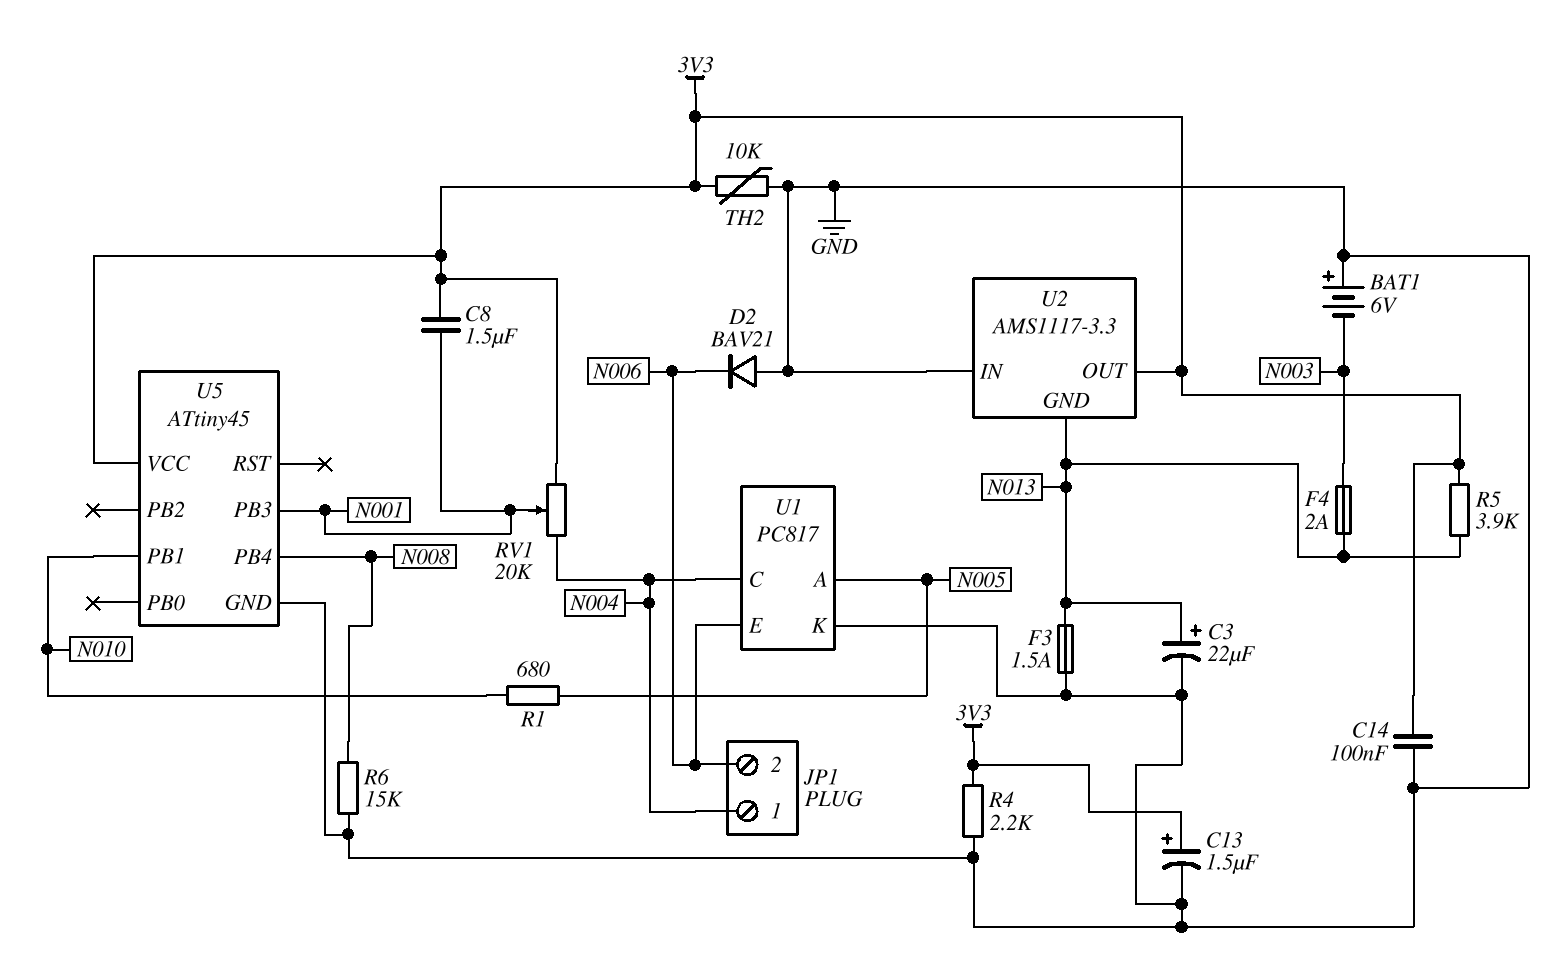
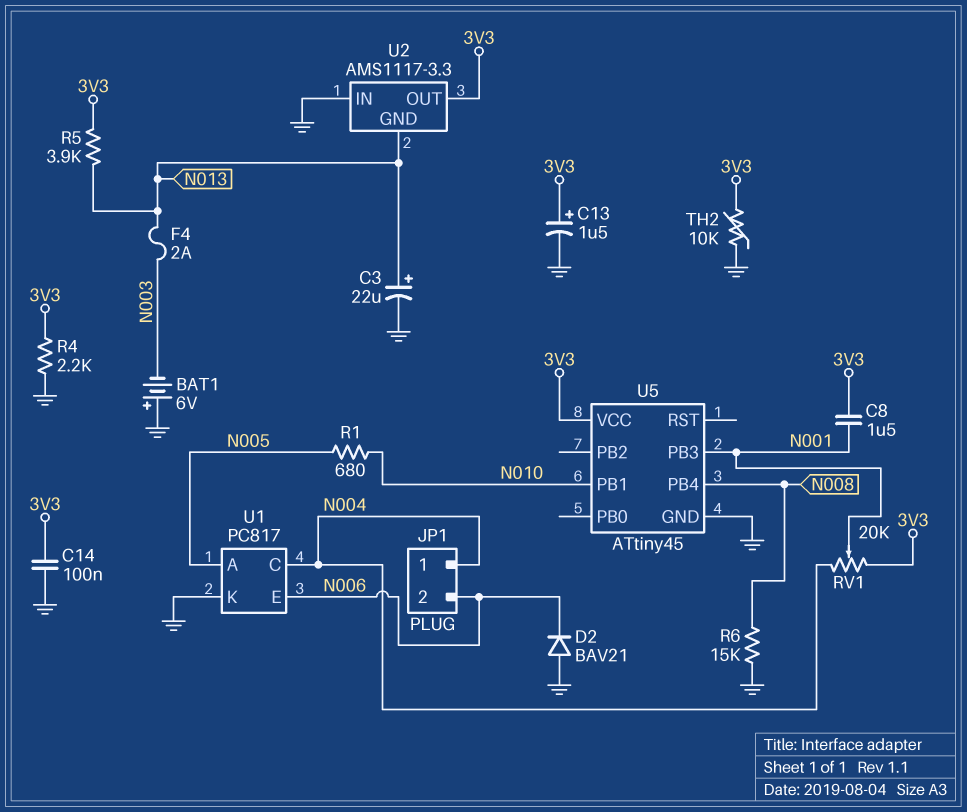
F3: 1.5A (GND, N013) -> none

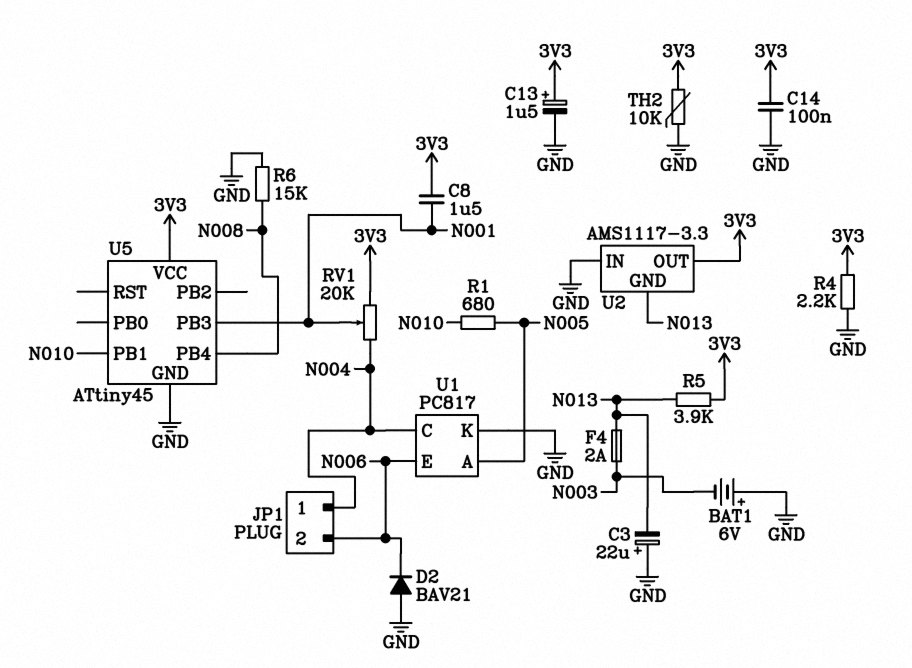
C3: 22uF (plus N013, minus GND) -> 22uF (plus GND, minus N013)

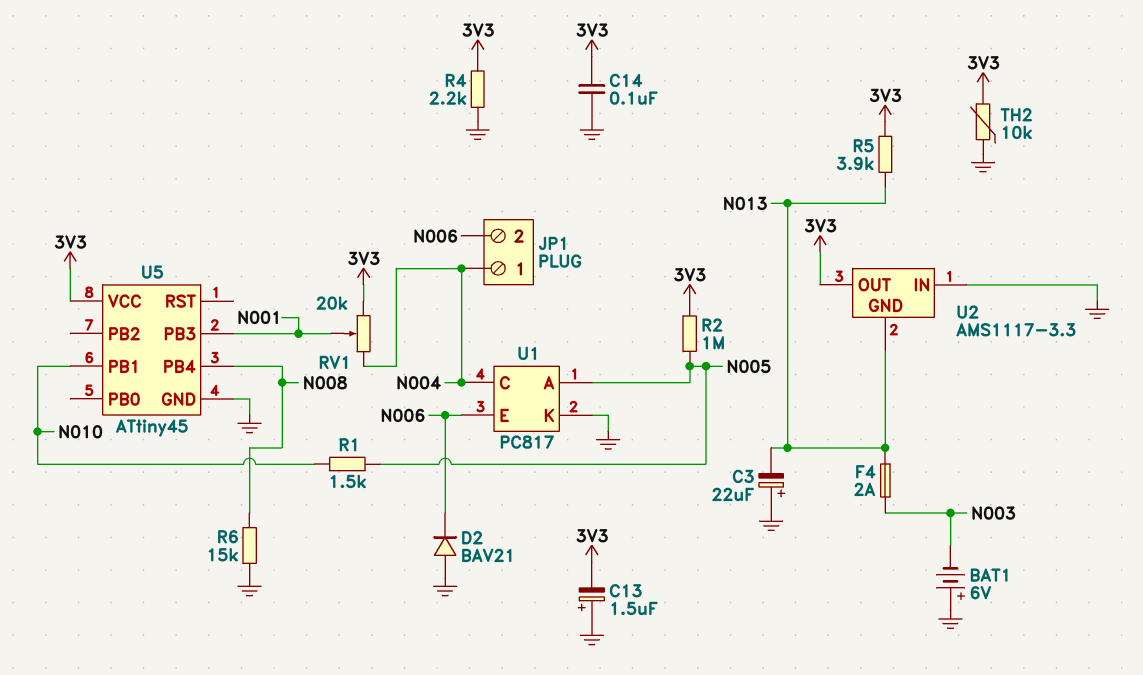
C8: 1.5uF (3V3, N001) -> none
C13: 1.5uF (plus 3V3, minus GND) -> 1.5uF (plus GND, minus 3V3)
R1: 680 (N005, N010) -> 1.5k (N005, N010)
R2: none -> 1M (3V3, N005)

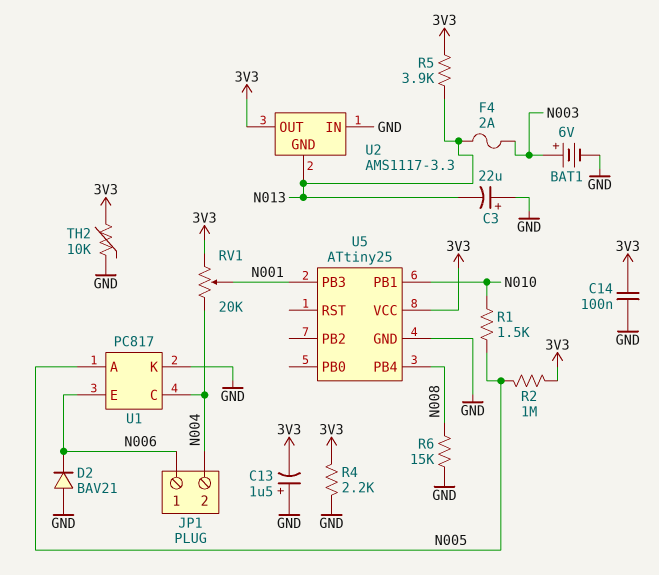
BAT1: 6V (plus GND, minus N003) -> 6V (plus N003, minus GND)
JP1 pin 1: N004 -> N006
JP1 pin 2: N006 -> N004
U5: ATtiny45 -> ATtiny25

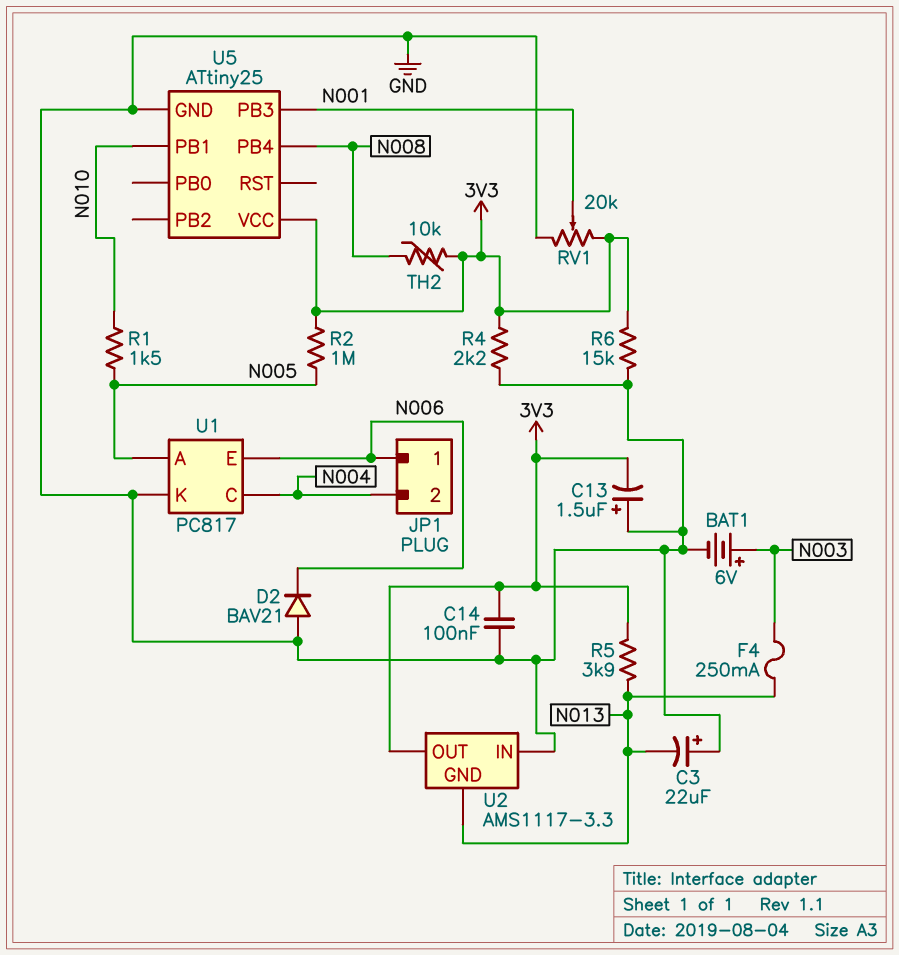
F4: 2A (N003, N013) -> 250mA (N003, N013)
R6: 15k (GND, N008) -> 15k (3V3, GND)
RV1: 20k (3V3, N004, wiper N001) -> 20k (3V3, GND, wiper N001)
TH2: 10k (3V3, GND) -> 10k (3V3, N008)

